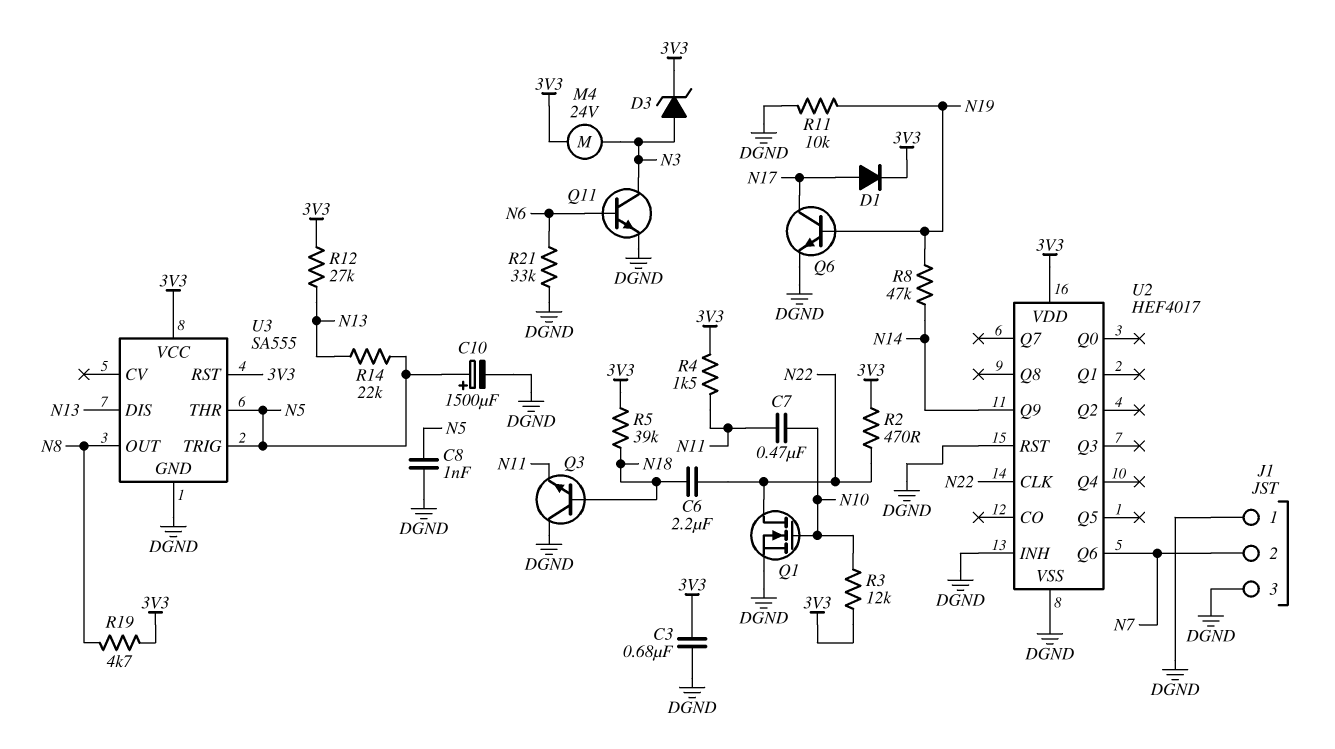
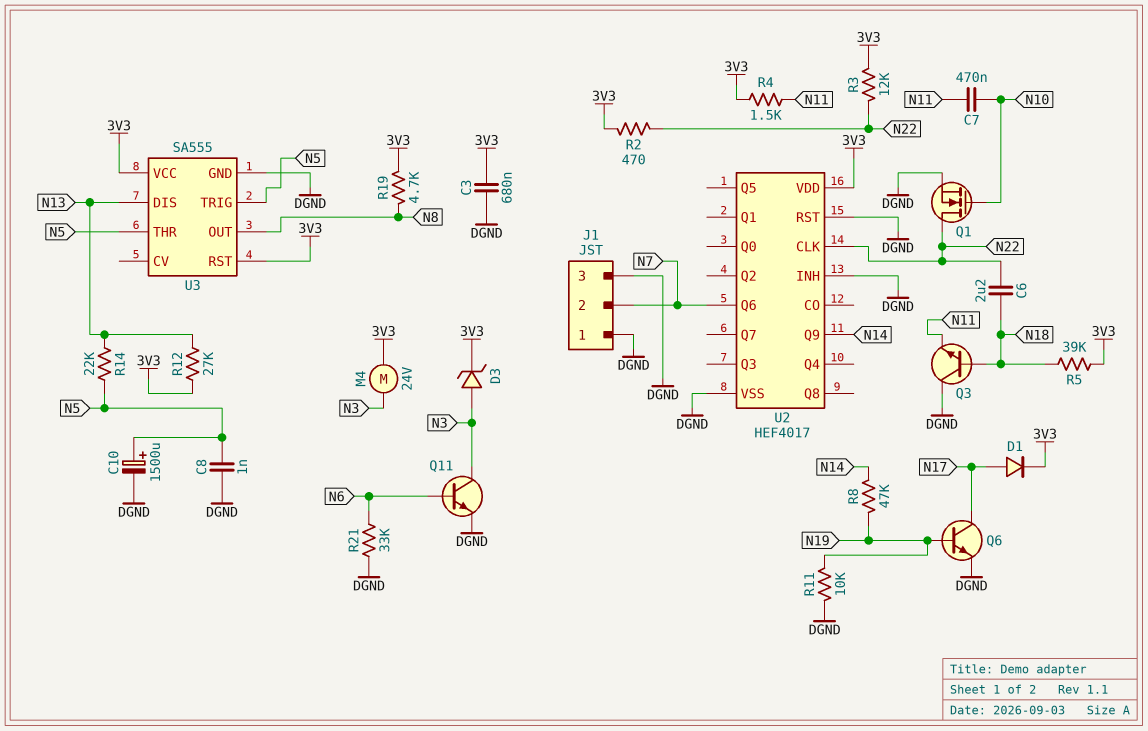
R3: 12k (3V3, N10) -> 12k (3V3, N22)

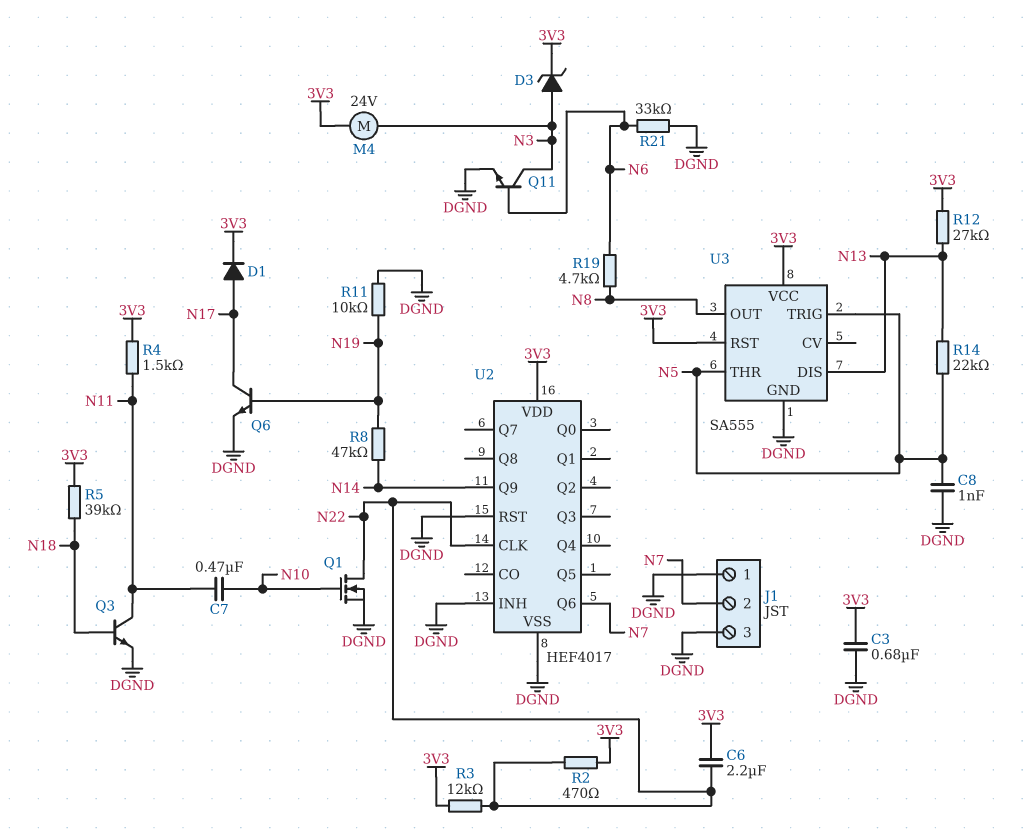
C6: 2.2uF (N18, N22) -> 2.2uF (3V3, N22)
C10: 1500uF (plus N5, minus DGND) -> none
Q3: NPN (B N18, C DGND, E N11) -> NPN (B N18, C N11, E DGND)
R19: 4.7k (3V3, N8) -> 4.7k (N6, N8)

